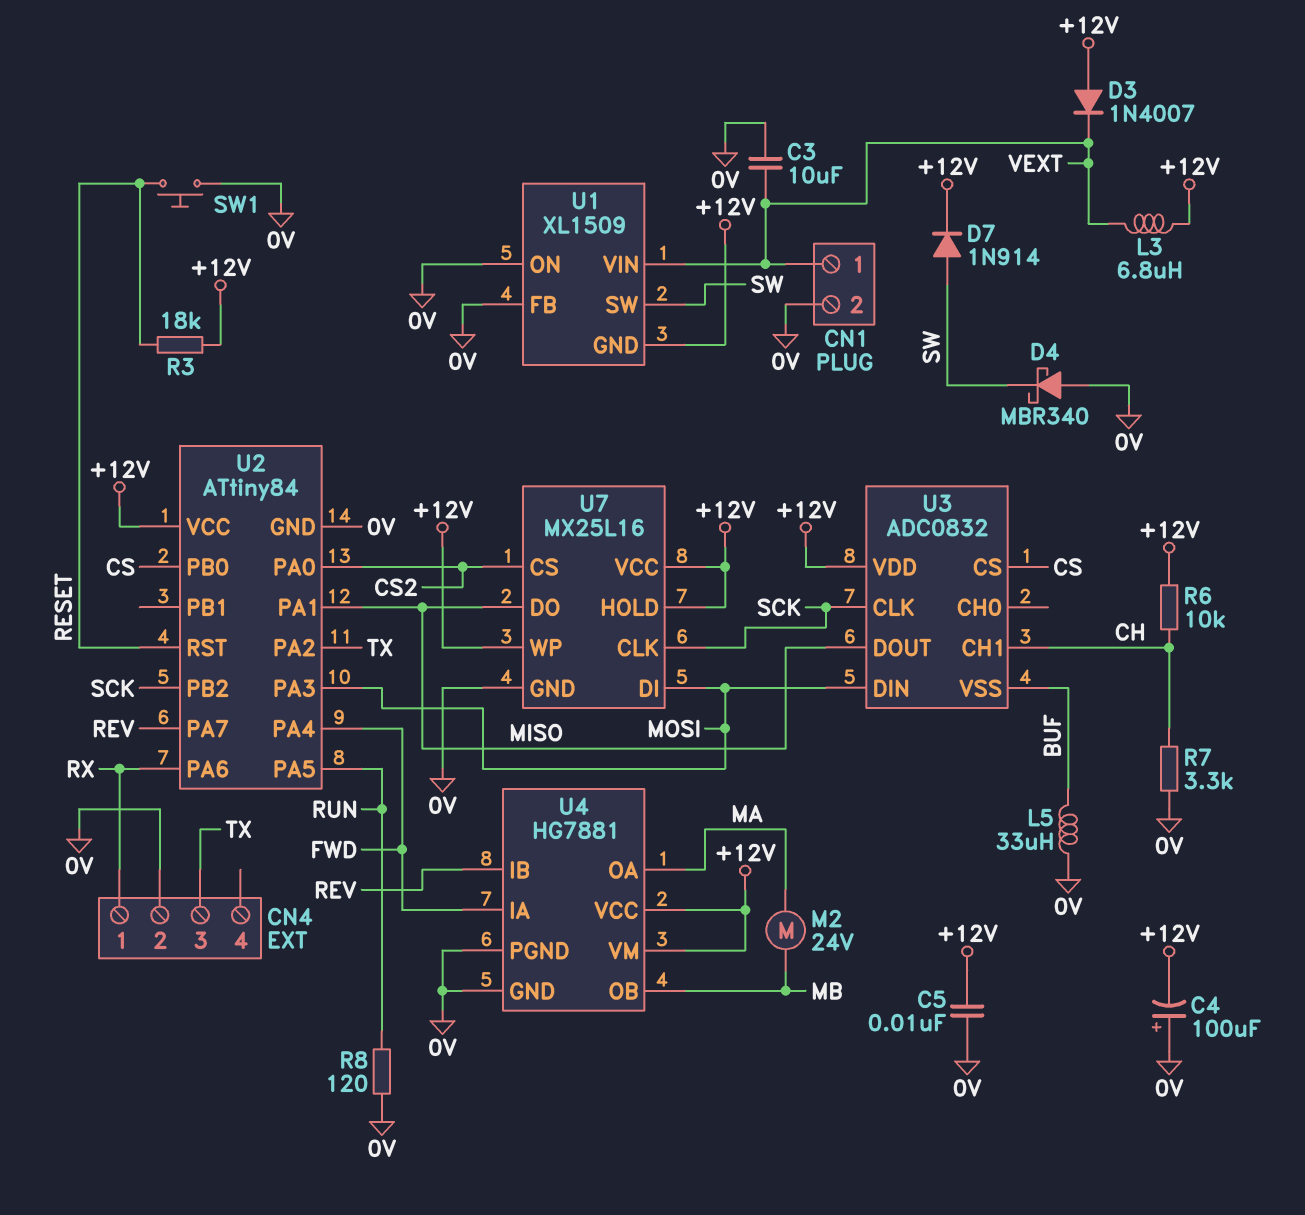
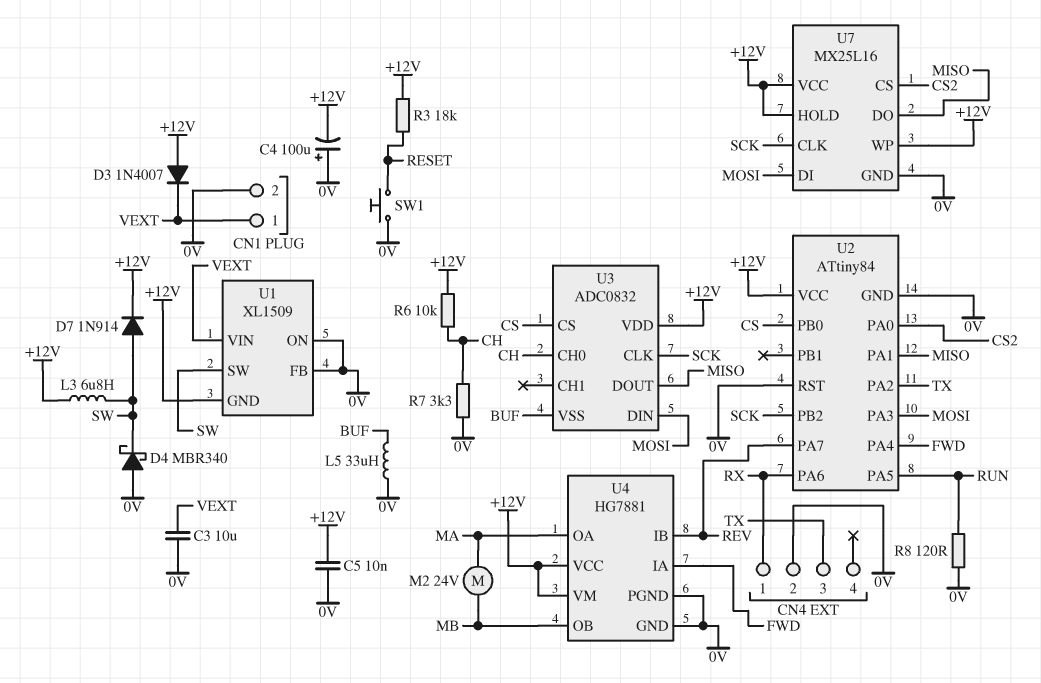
L3: 6.8uH (+12V, VEXT) -> 6.8uH (+12V, SW)
U2 pin RST: RESET -> 0V
U3 pin CH0: none -> CH
U3 pin CH1: CH -> none

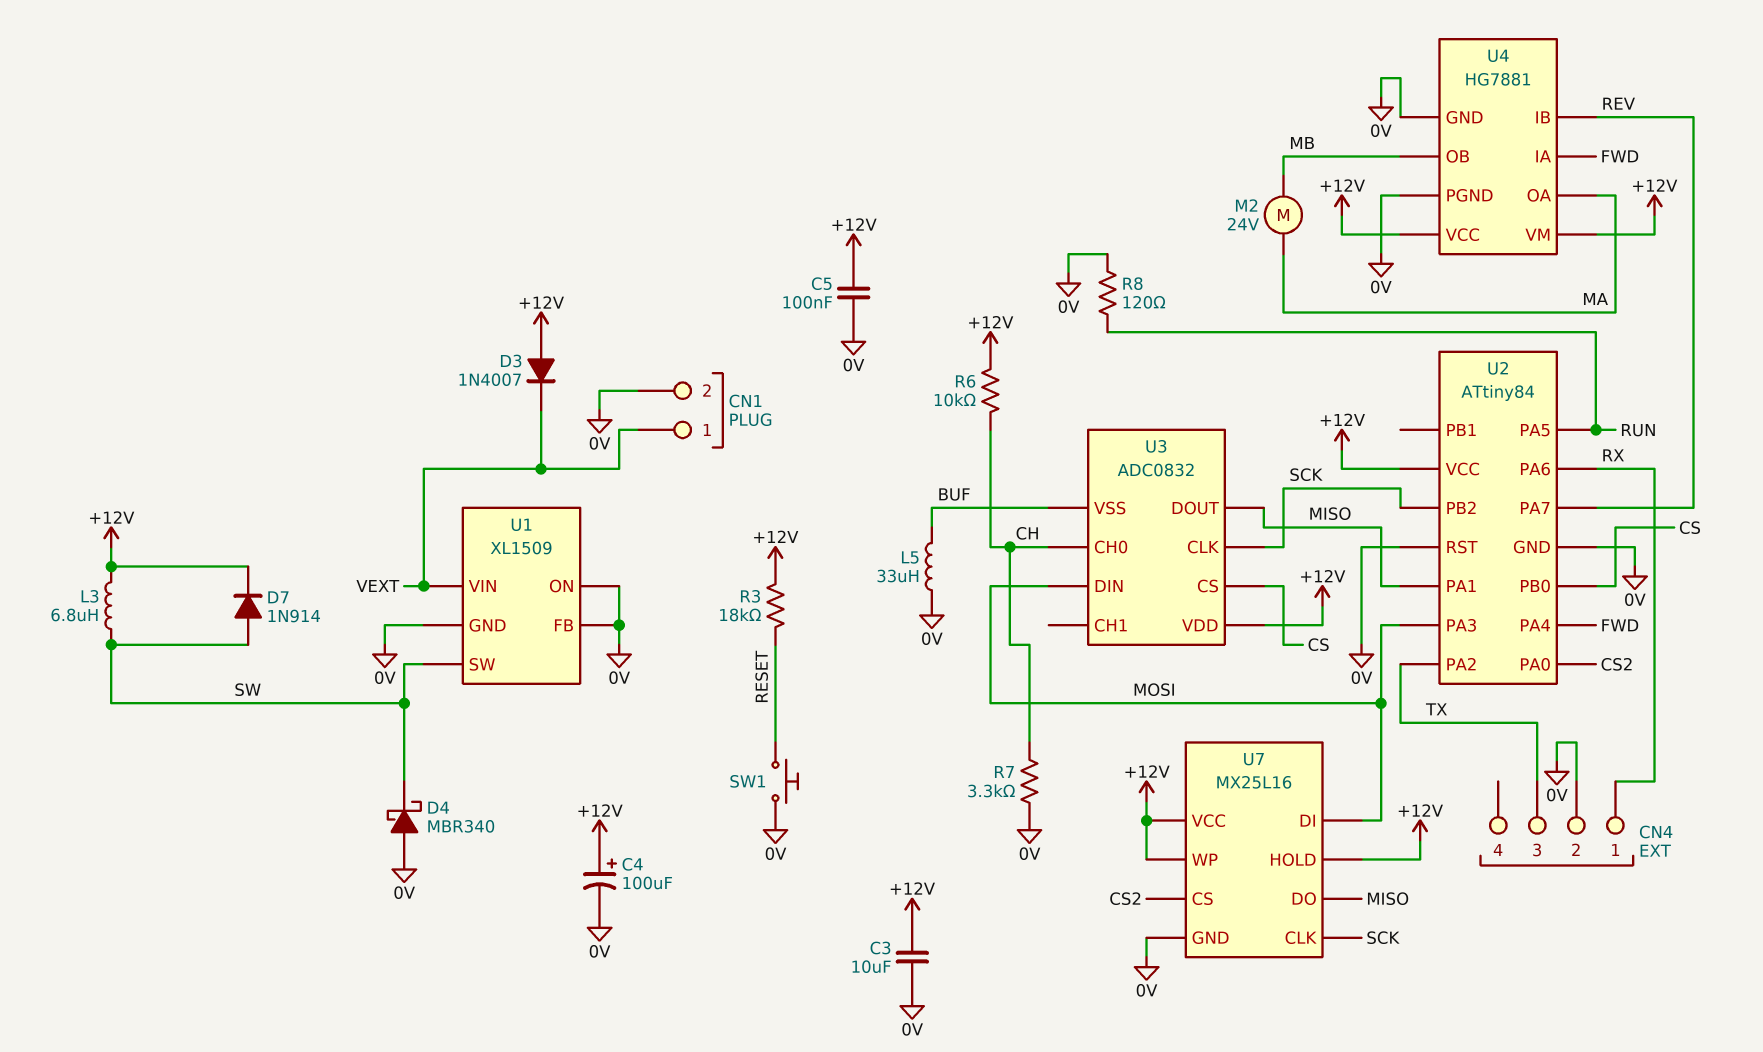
C3: 10uF (0V, VEXT) -> 10uF (+12V, 0V)
C4: 100uF (plus 0V, minus +12V) -> 100uF (plus +12V, minus 0V)
C5: 10nF (+12V, 0V) -> 100nF (+12V, 0V)
U1 pin GND: +12V -> 0V

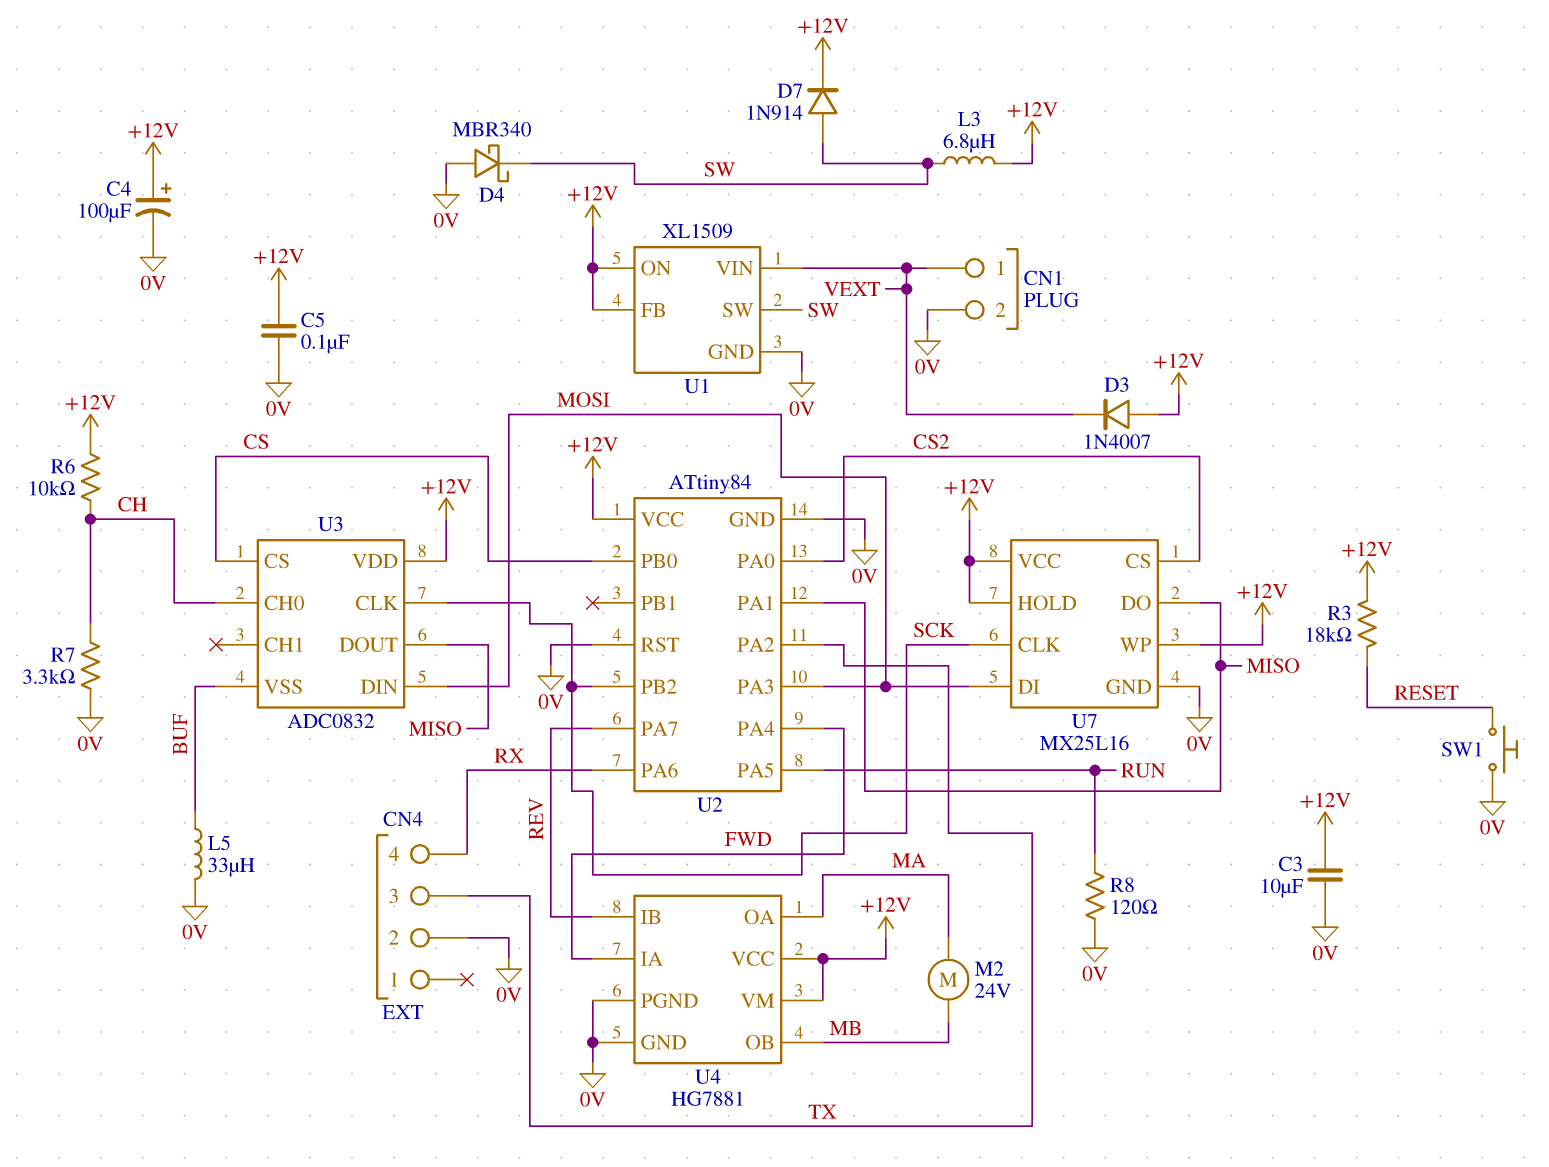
CN4 pin 1: RX -> none
CN4 pin 4: none -> RX
U1 pin FB: 0V -> +12V
U1 pin ON: 0V -> +12V

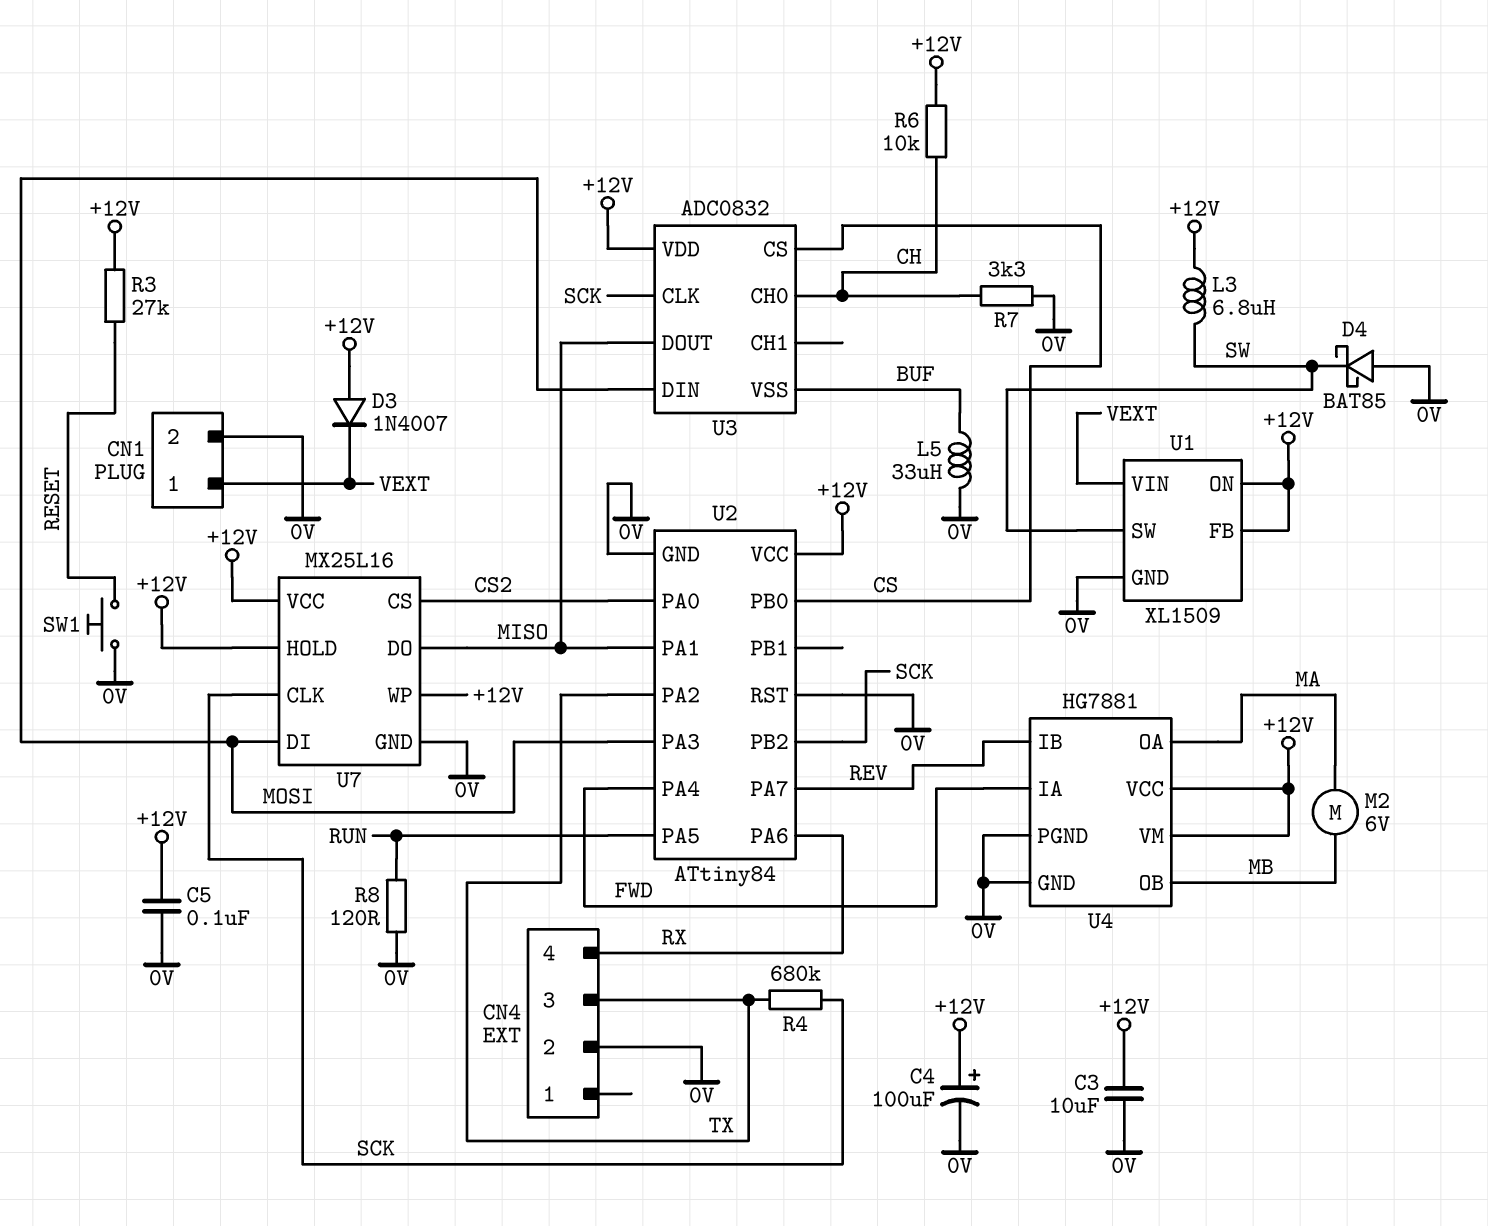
D4: schottky MBR340 (A 0V, K SW) -> schottky BAT85 (A 0V, K SW)
D7: diode 1N914 (A SW, K +12V) -> none
M2: motor 24V (MA, MB) -> motor 6V (MA, MB)
R3: 18k (+12V, RESET) -> 27k (+12V, RESET)
R4: none -> 680k (SCK, TX)

